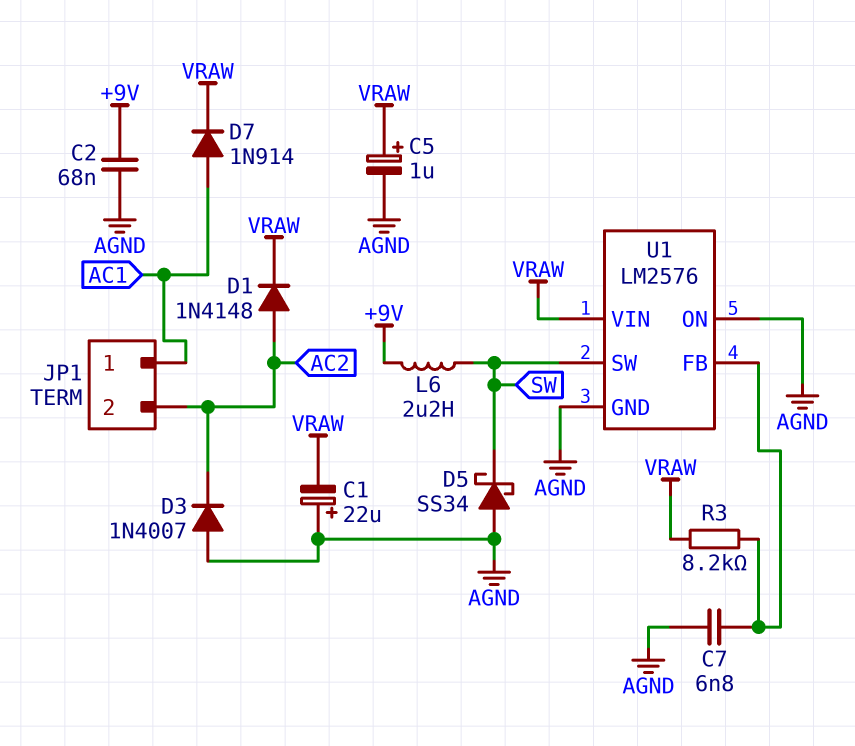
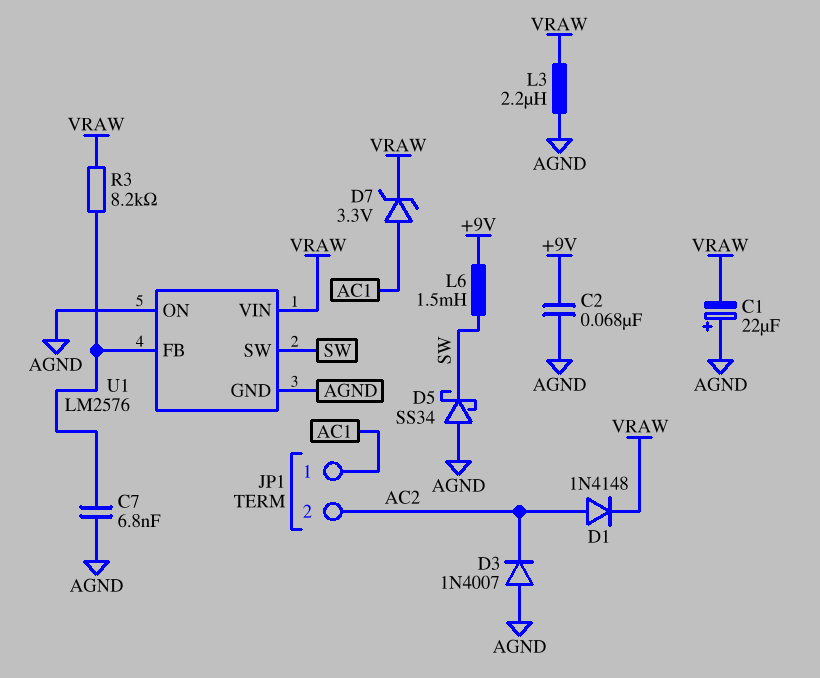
C5: 1uF (plus VRAW, minus AGND) -> none
D7: diode 1N914 (A AC1, K VRAW) -> zener 3.3V (A AC1, K VRAW)
L3: none -> 2.2uH (AGND, VRAW)
L6: 2.2uH (+9V, SW) -> 1.5mH (+9V, SW)

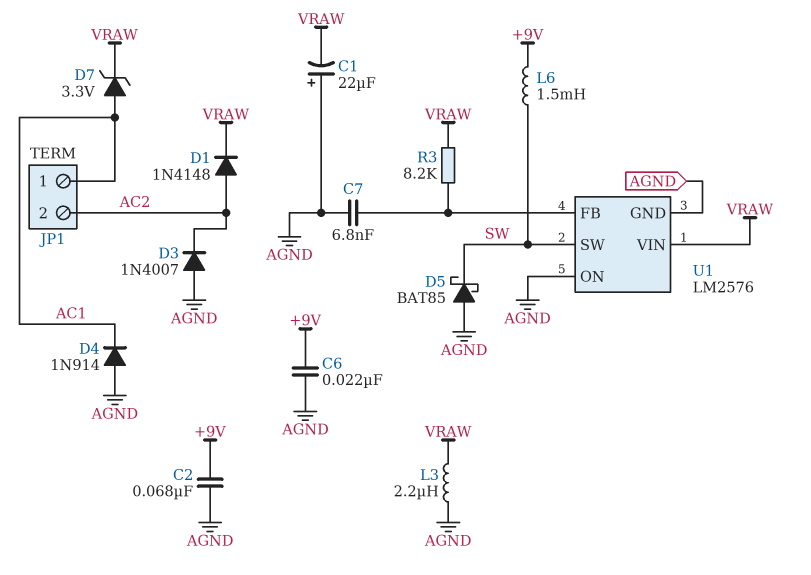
C6: none -> 22nF (+9V, AGND)
D4: none -> diode 1N914 (A AGND, K AC1)
D5: schottky SS34 (A AGND, K SW) -> schottky BAT85 (A AGND, K SW)

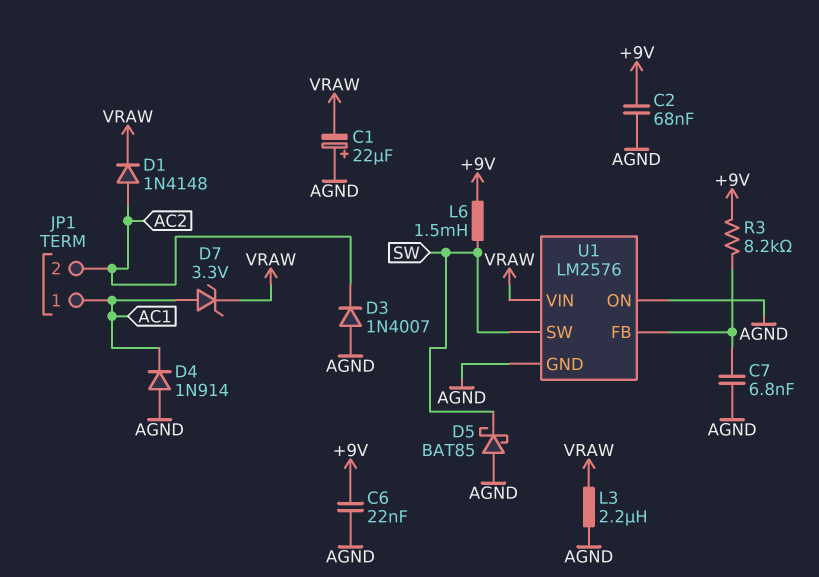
R3: 8.2k (U1/FB, VRAW) -> 8.2k (+9V, U1/FB)

